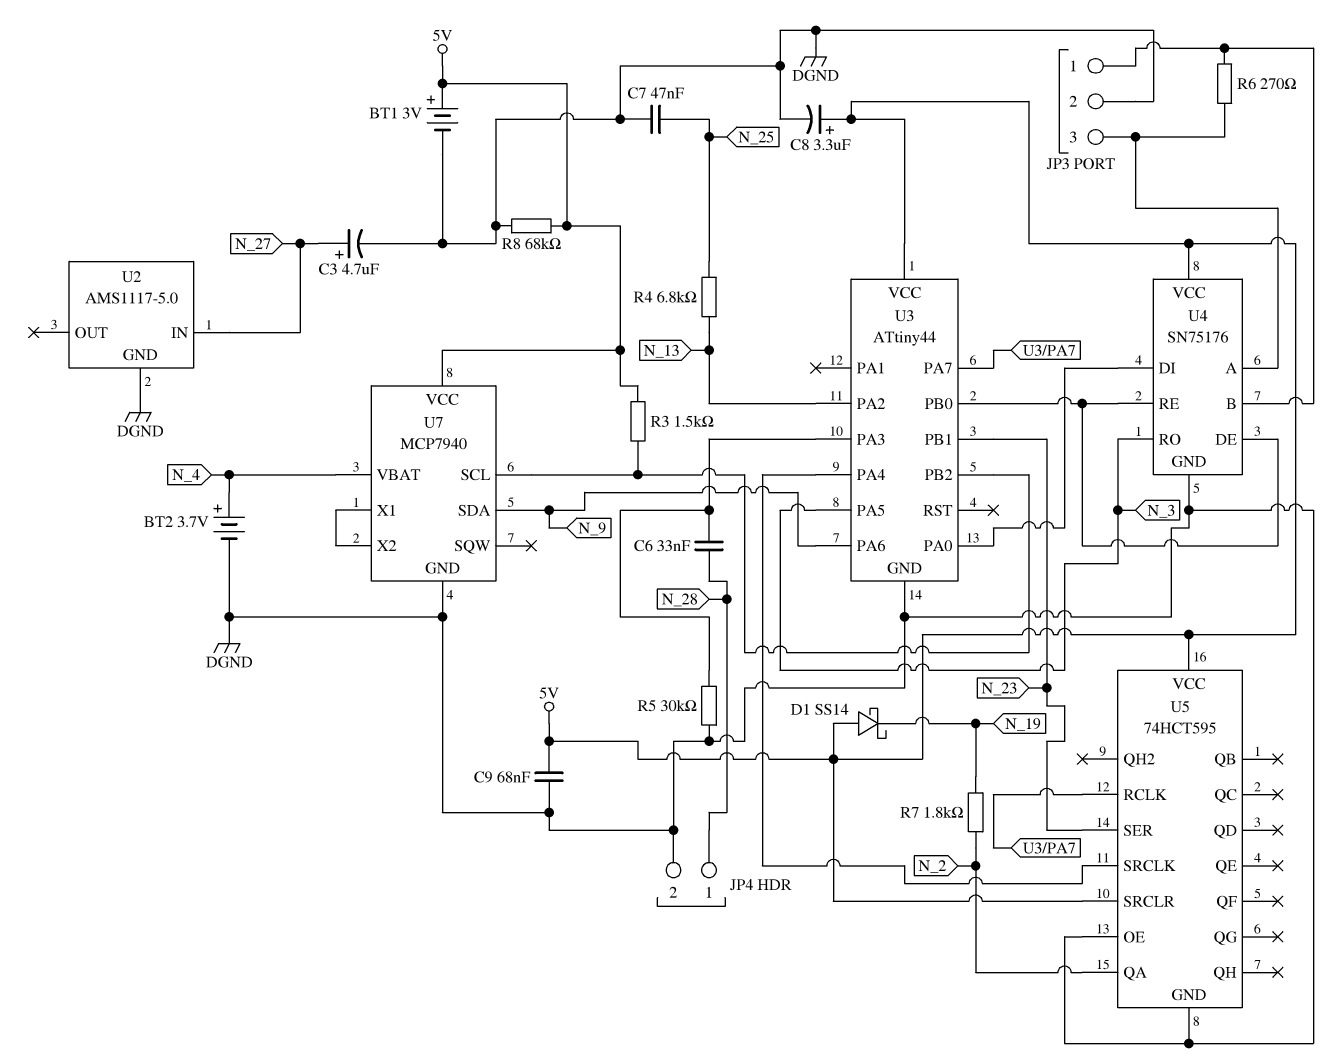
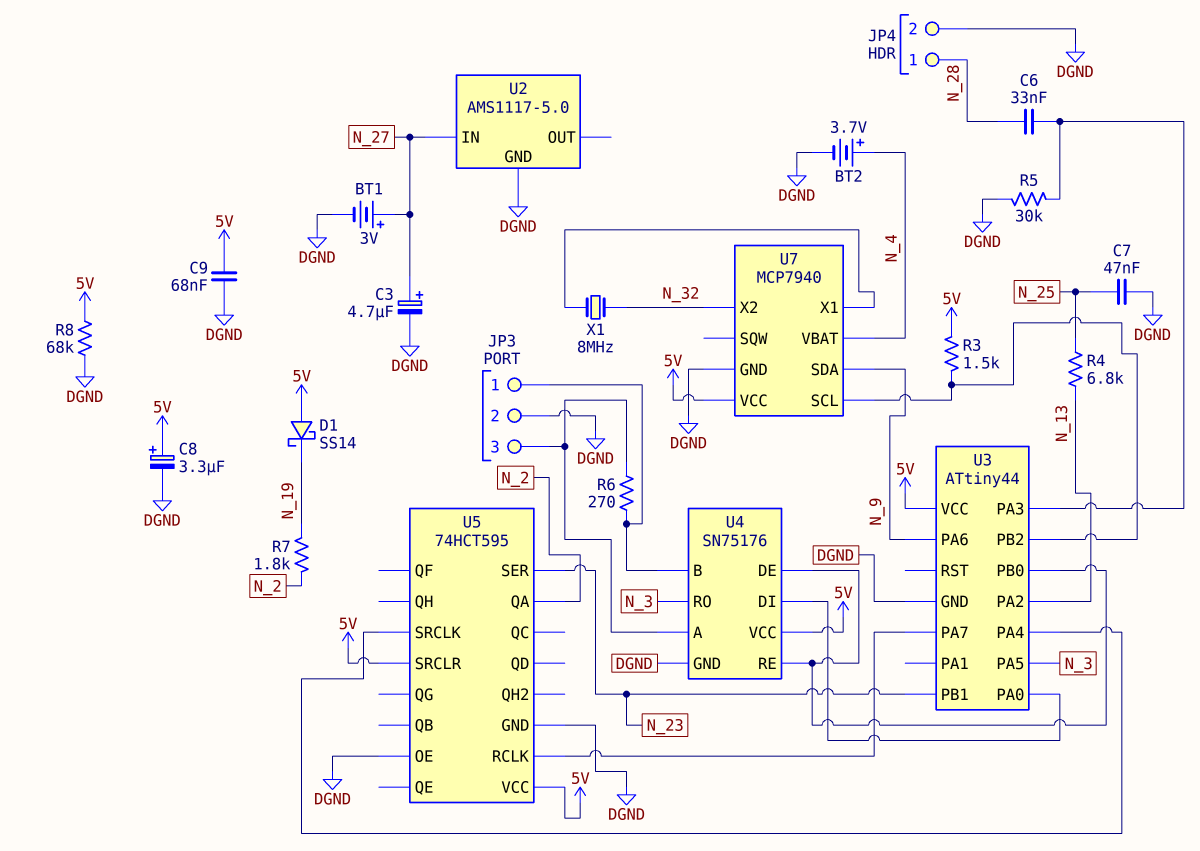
BT1: 3V (plus 5V, minus DGND) -> 3V (plus N_27, minus DGND)
U7 pin X2: U7/X1 -> N_32
X1: none -> 8MHz (N_32, U7/X1)

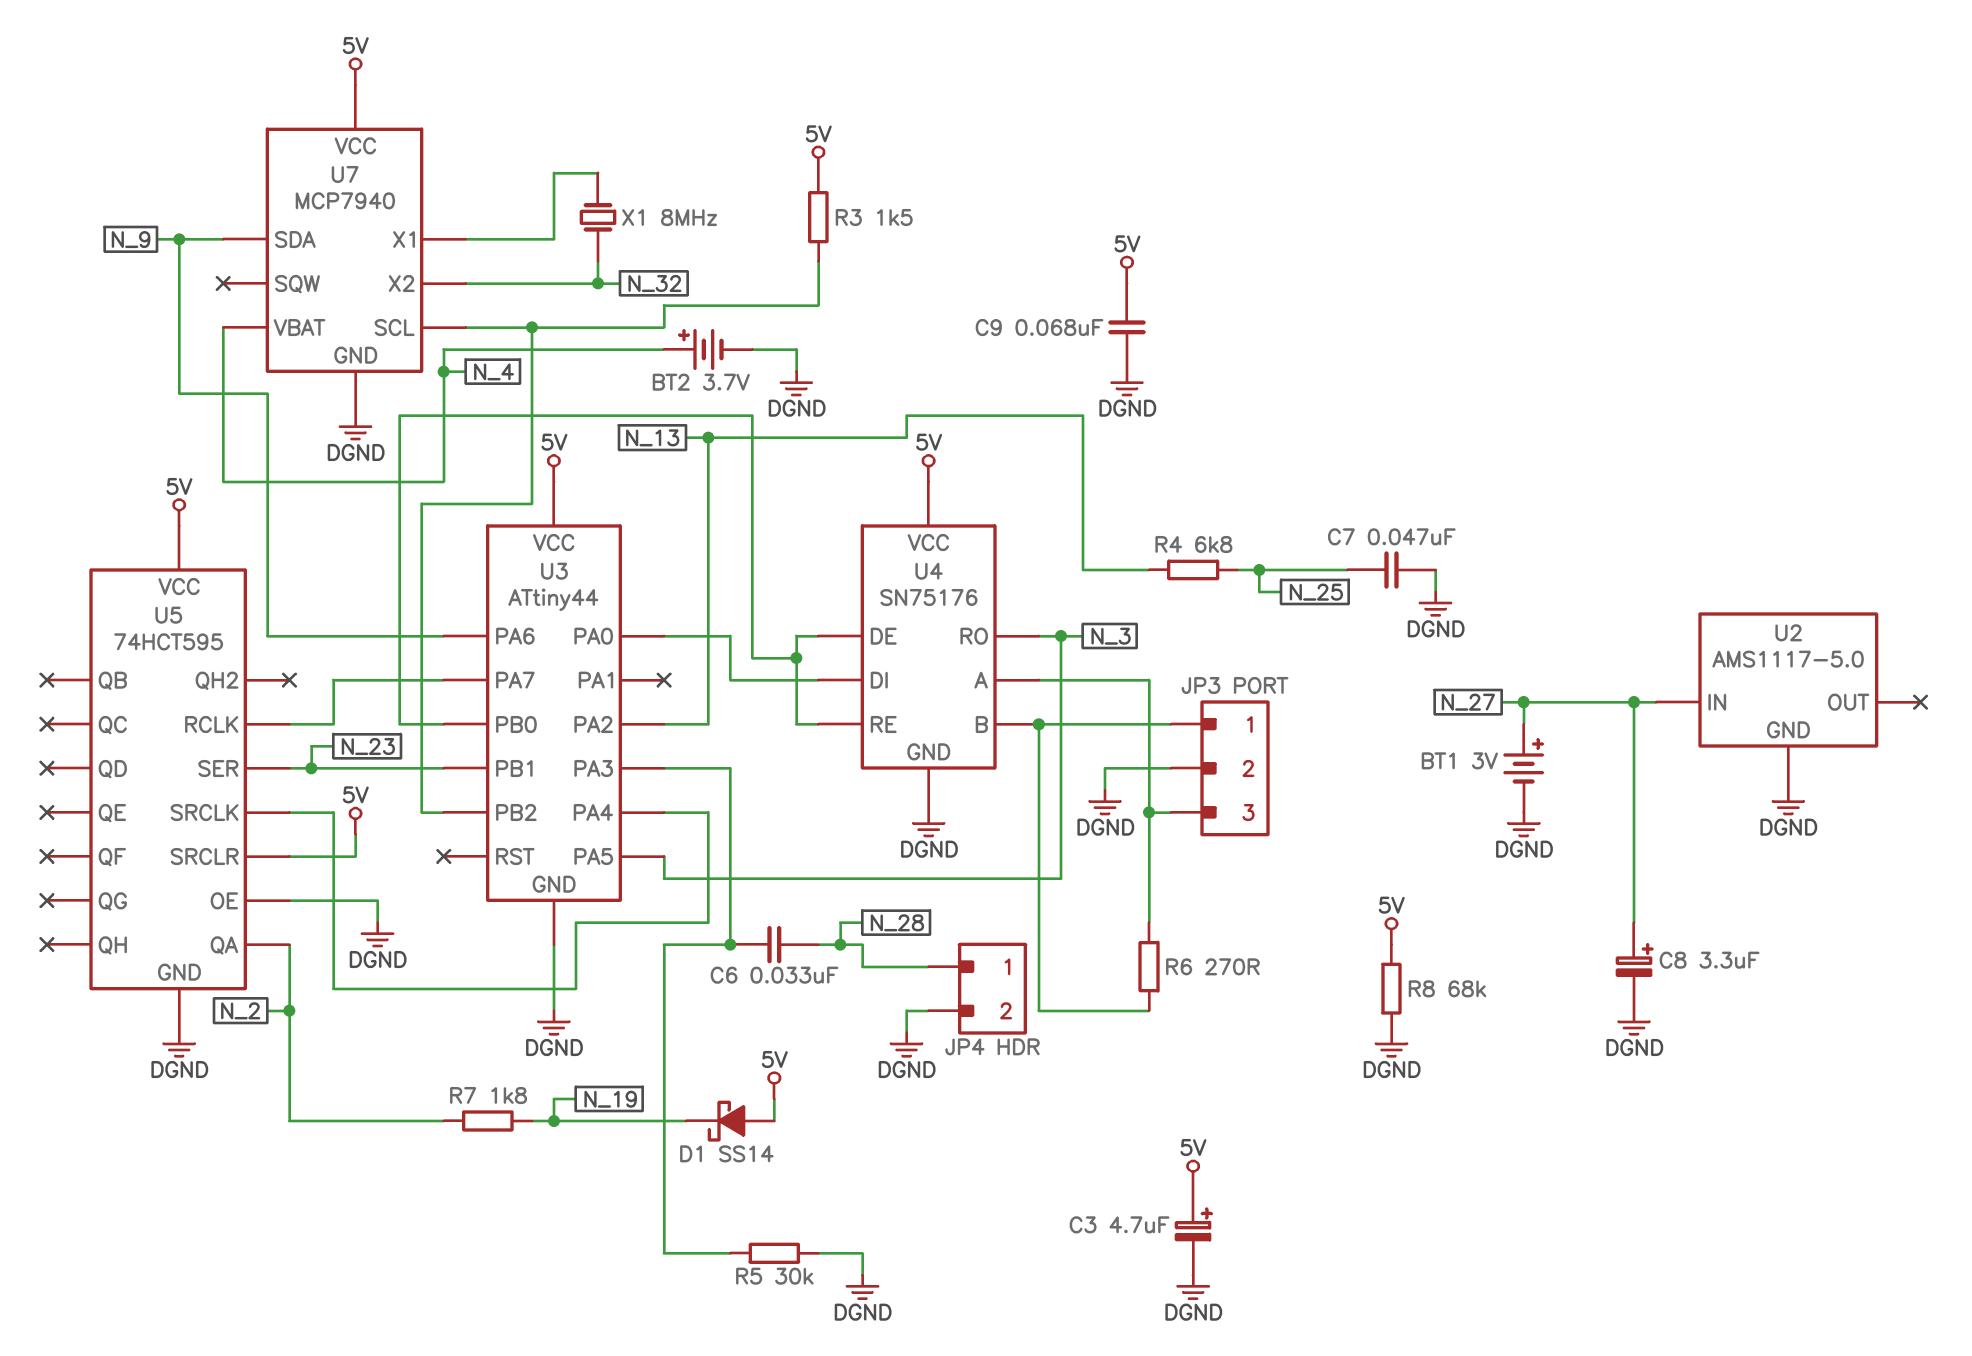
C3: 4.7uF (plus N_27, minus DGND) -> 4.7uF (plus 5V, minus DGND)
C8: 3.3uF (plus 5V, minus DGND) -> 3.3uF (plus N_27, minus DGND)

